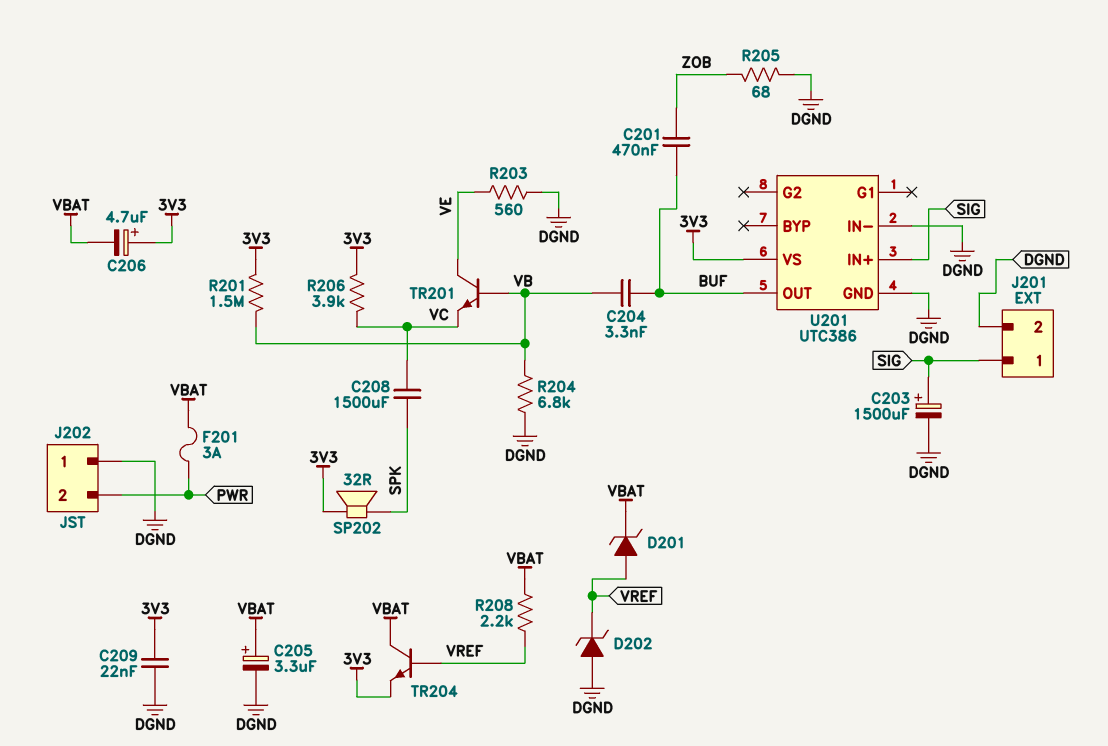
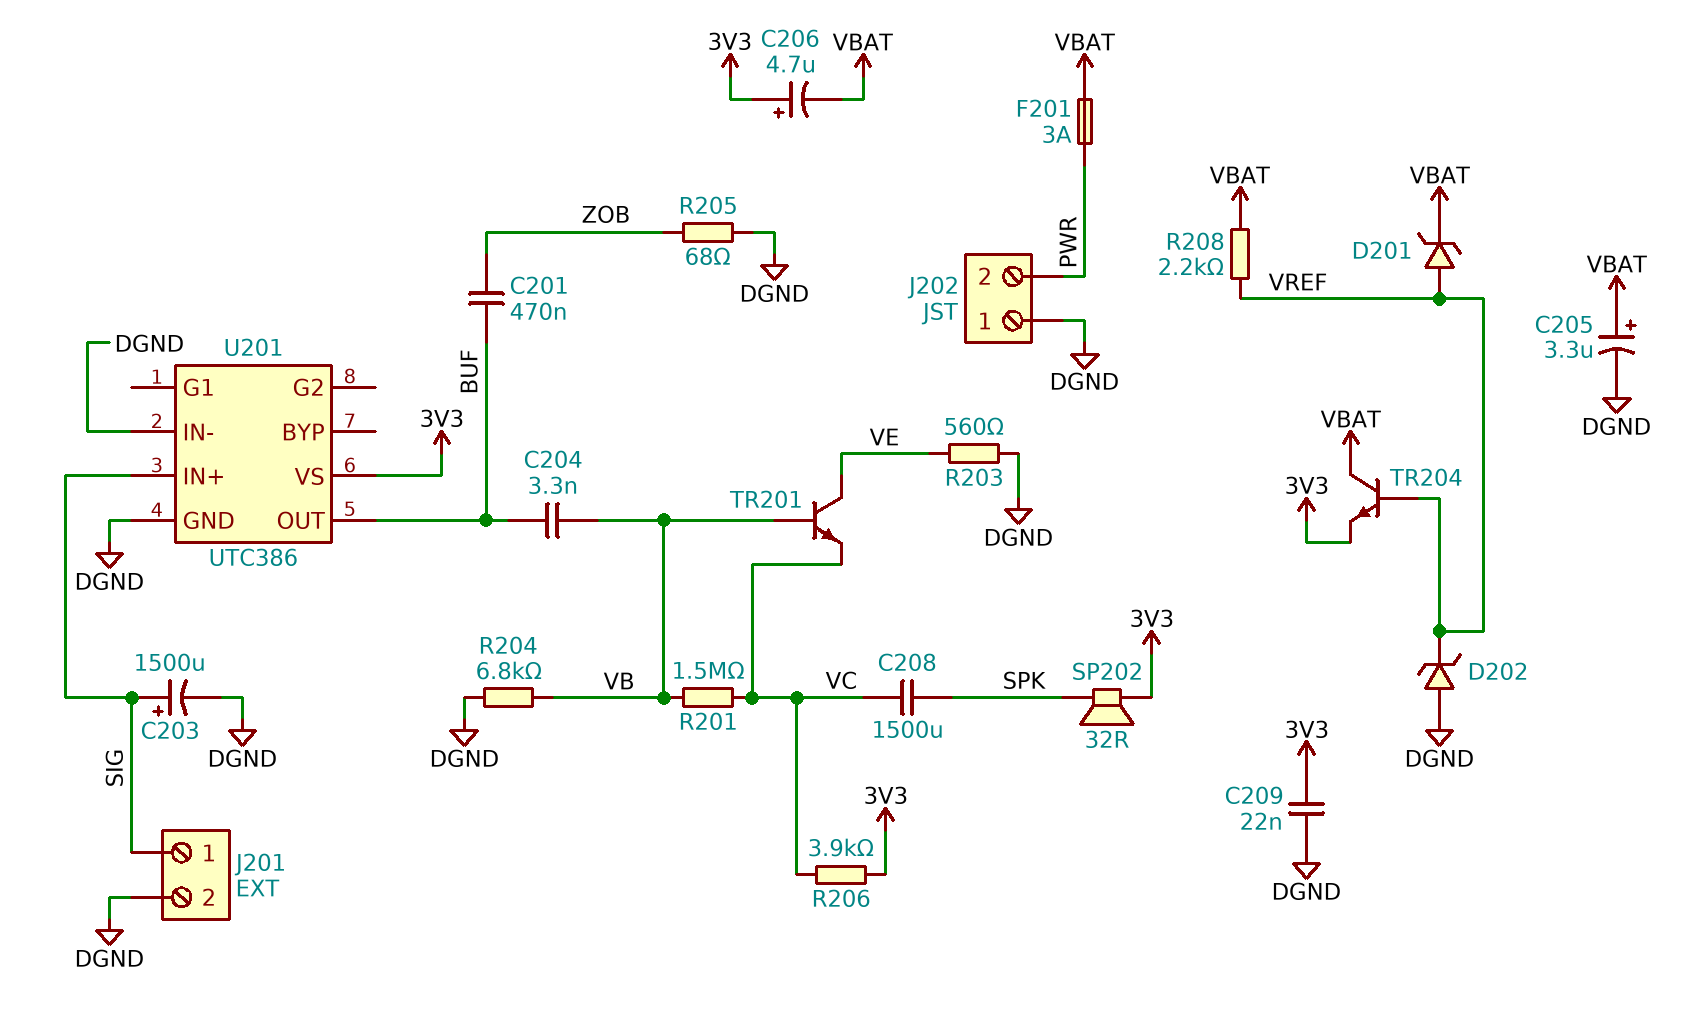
R201: 1.5M (3V3, VB) -> 1.5M (VB, VC)

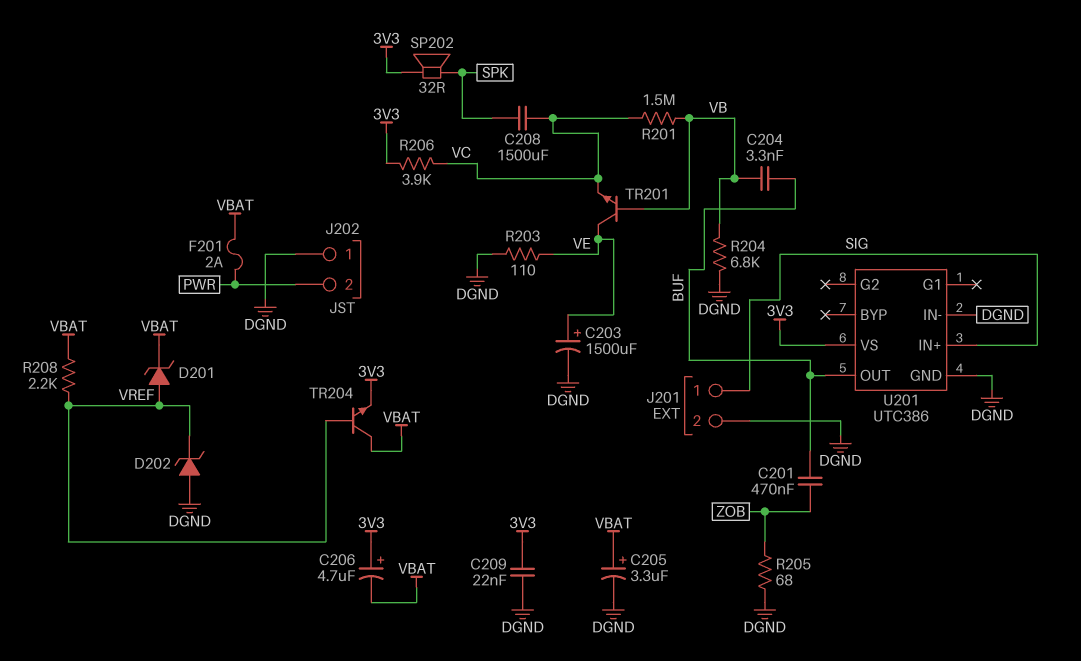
C203: 1500uF (plus SIG, minus DGND) -> 1500uF (plus VE, minus DGND)
F201: 3A (PWR, VBAT) -> 2A (PWR, VBAT)
R203: 560 (DGND, VE) -> 110 (DGND, VE)

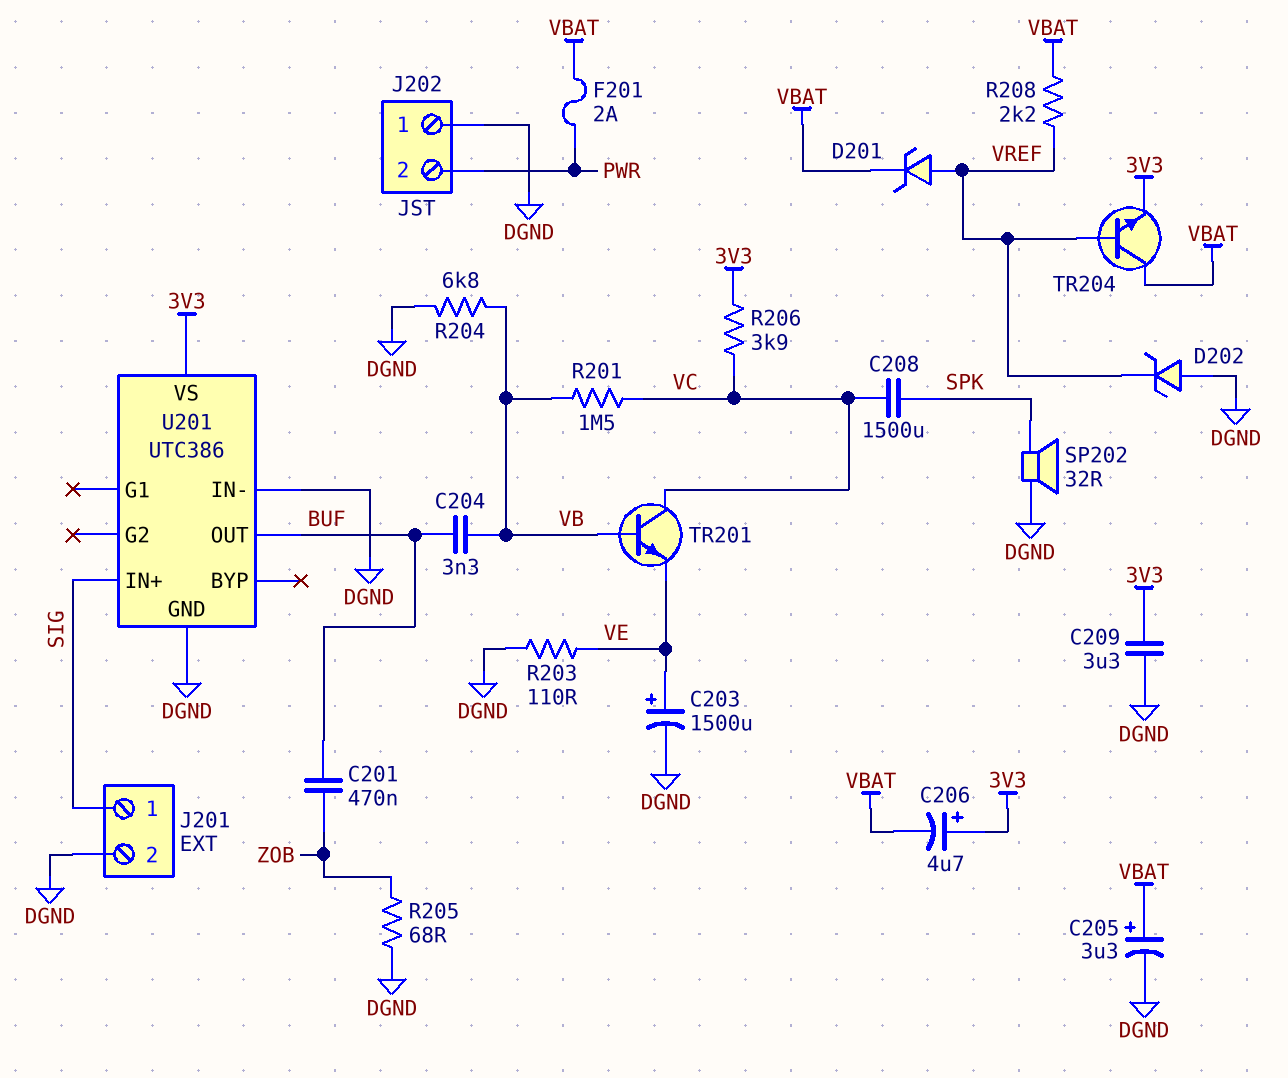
C209: 22nF (3V3, DGND) -> 3.3uF (3V3, DGND)
SP202: speaker 32R (3V3, SPK) -> speaker 32R (DGND, SPK)
TR201: NPN (B VB, C VE, E VC) -> NPN (B VB, C VC, E VE)

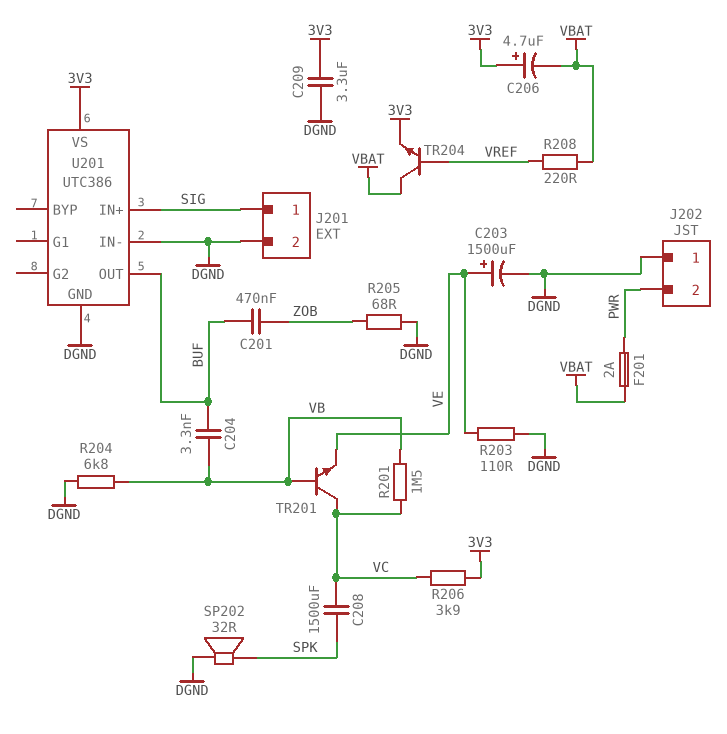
C205: 3.3uF (plus VBAT, minus DGND) -> none
D201: zener (A VREF, K VBAT) -> none
D202: zener (A DGND, K VREF) -> none
R208: 2.2k (VBAT, VREF) -> 220 (VBAT, VREF)

